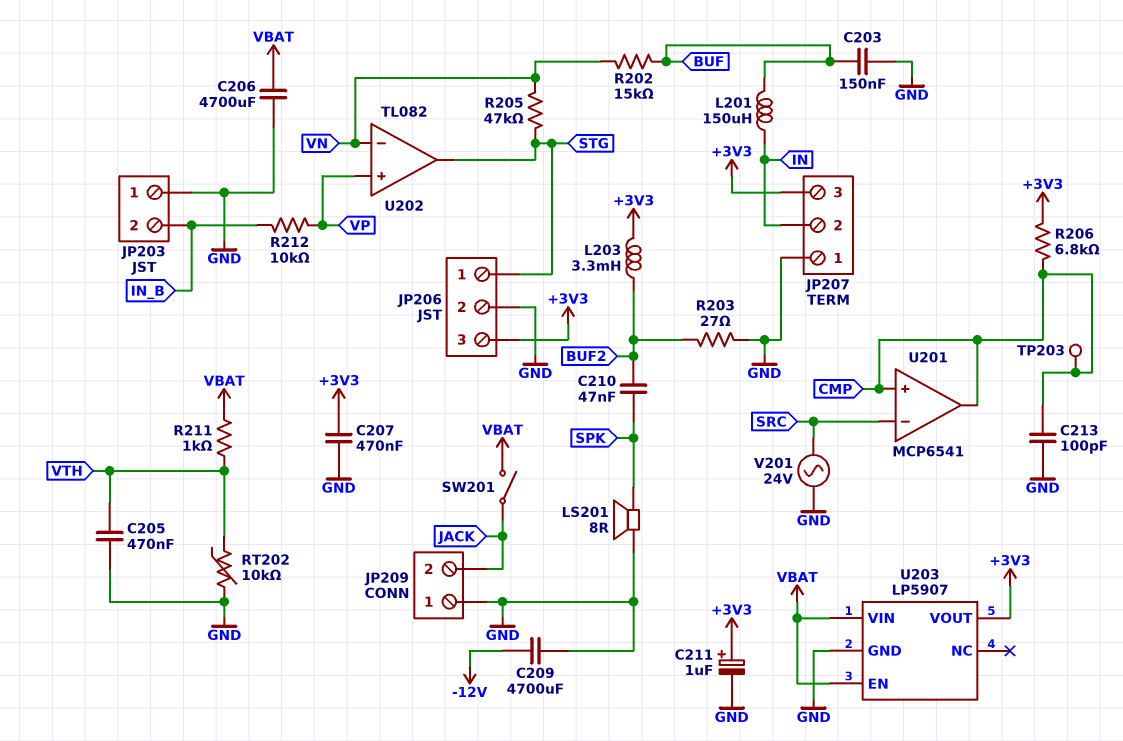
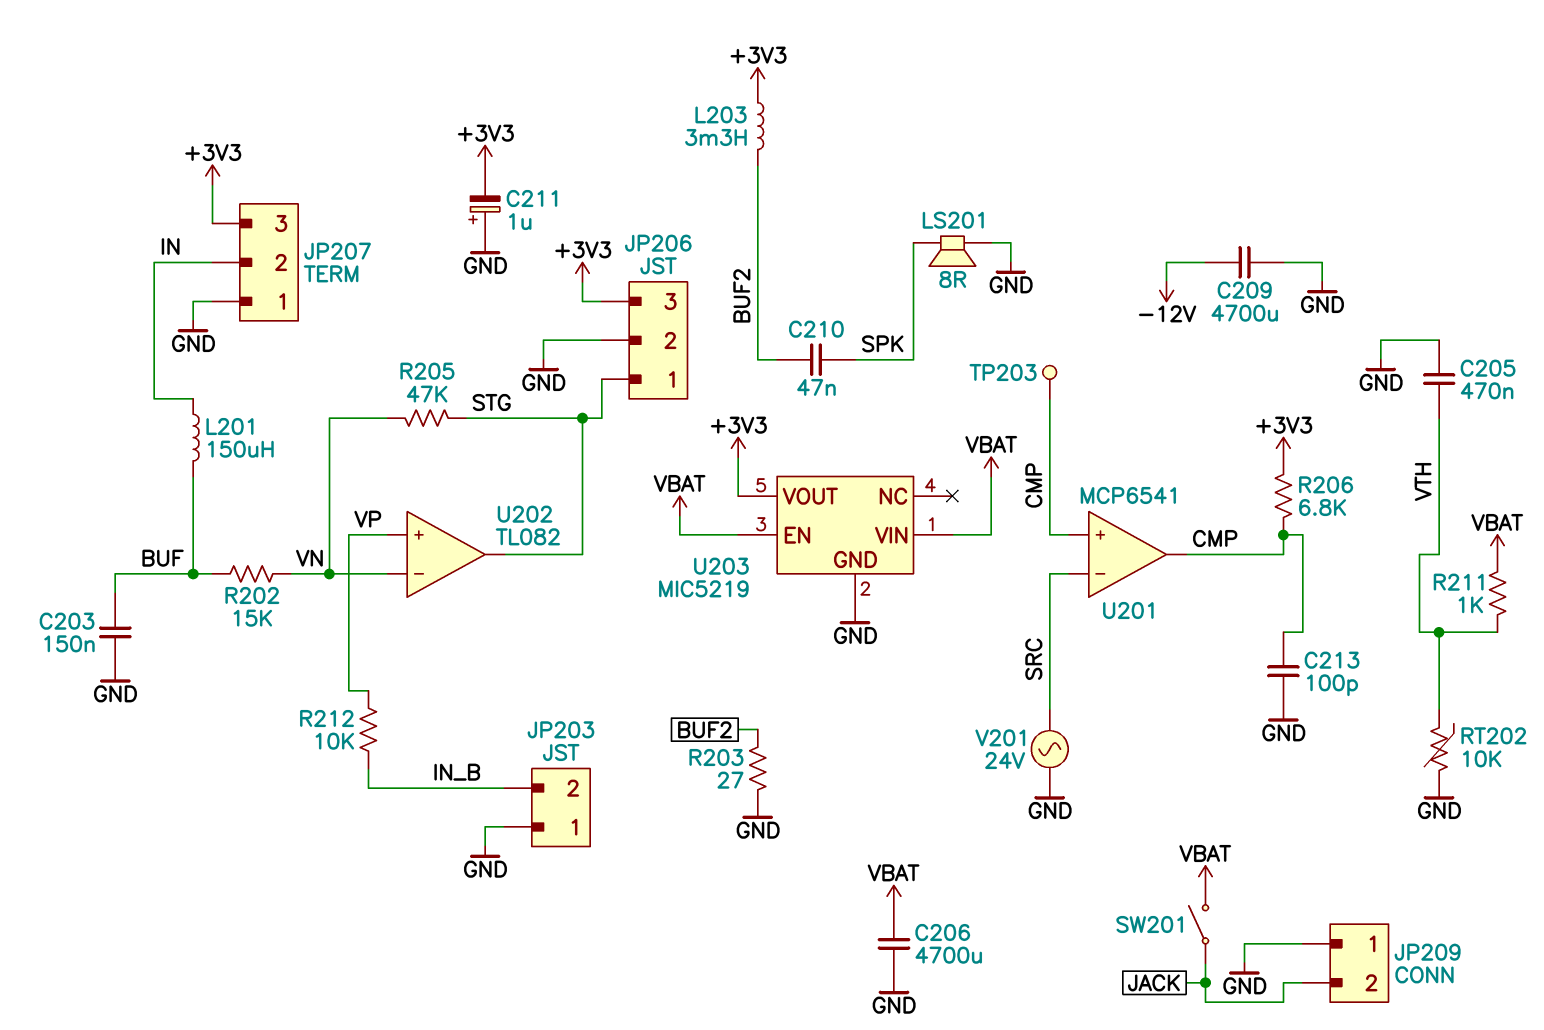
C207: 470nF (+3V3, GND) -> none
C211: 1uF (plus +3V3, minus GND) -> 1uF (plus GND, minus +3V3)
U203: LP5907 -> MIC5219

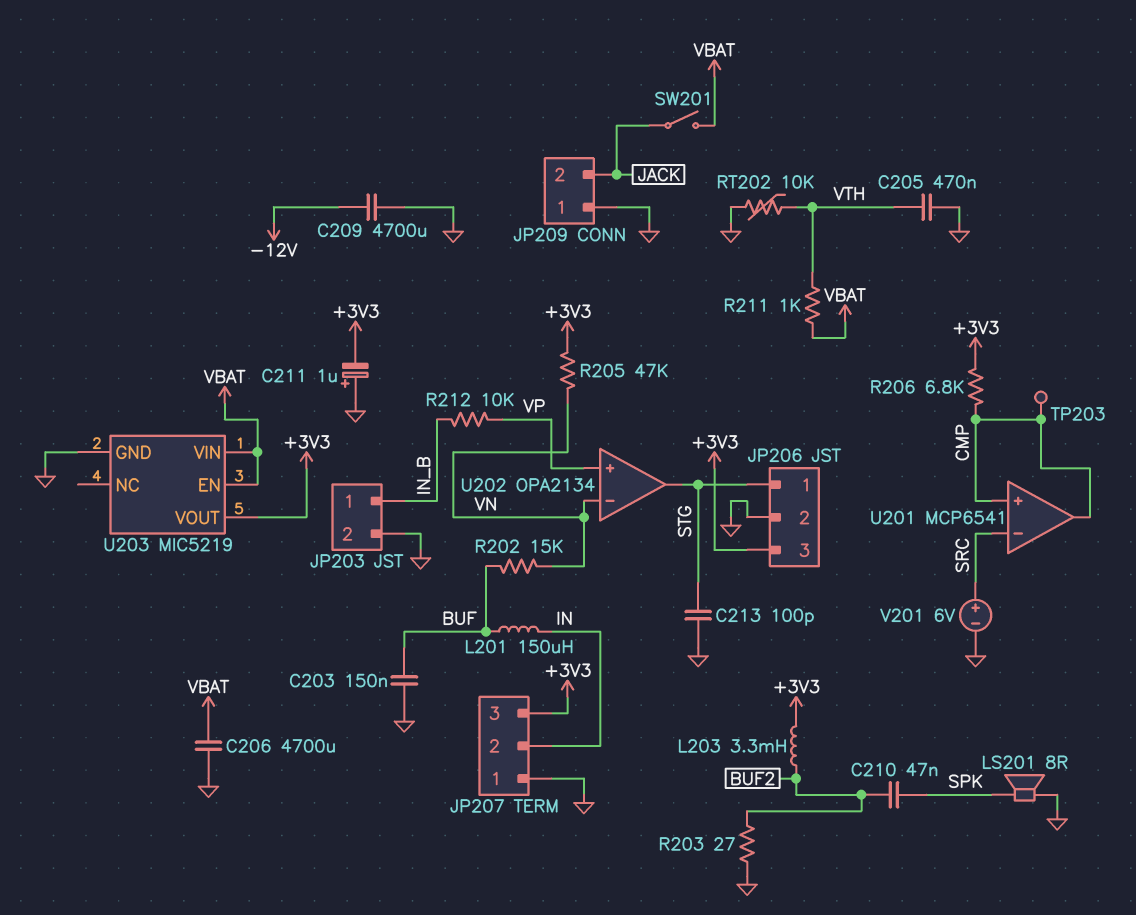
C213: 100pF (CMP, GND) -> 100pF (GND, STG)
JP203 pin 1: GND -> IN_B
JP203 pin 2: IN_B -> GND
R205: 47k (STG, VN) -> 47k (+3V3, VN)
U202: TL082 -> OPA2134
V201: AC 24V (GND, SRC) -> 6V (plus SRC, minus GND)

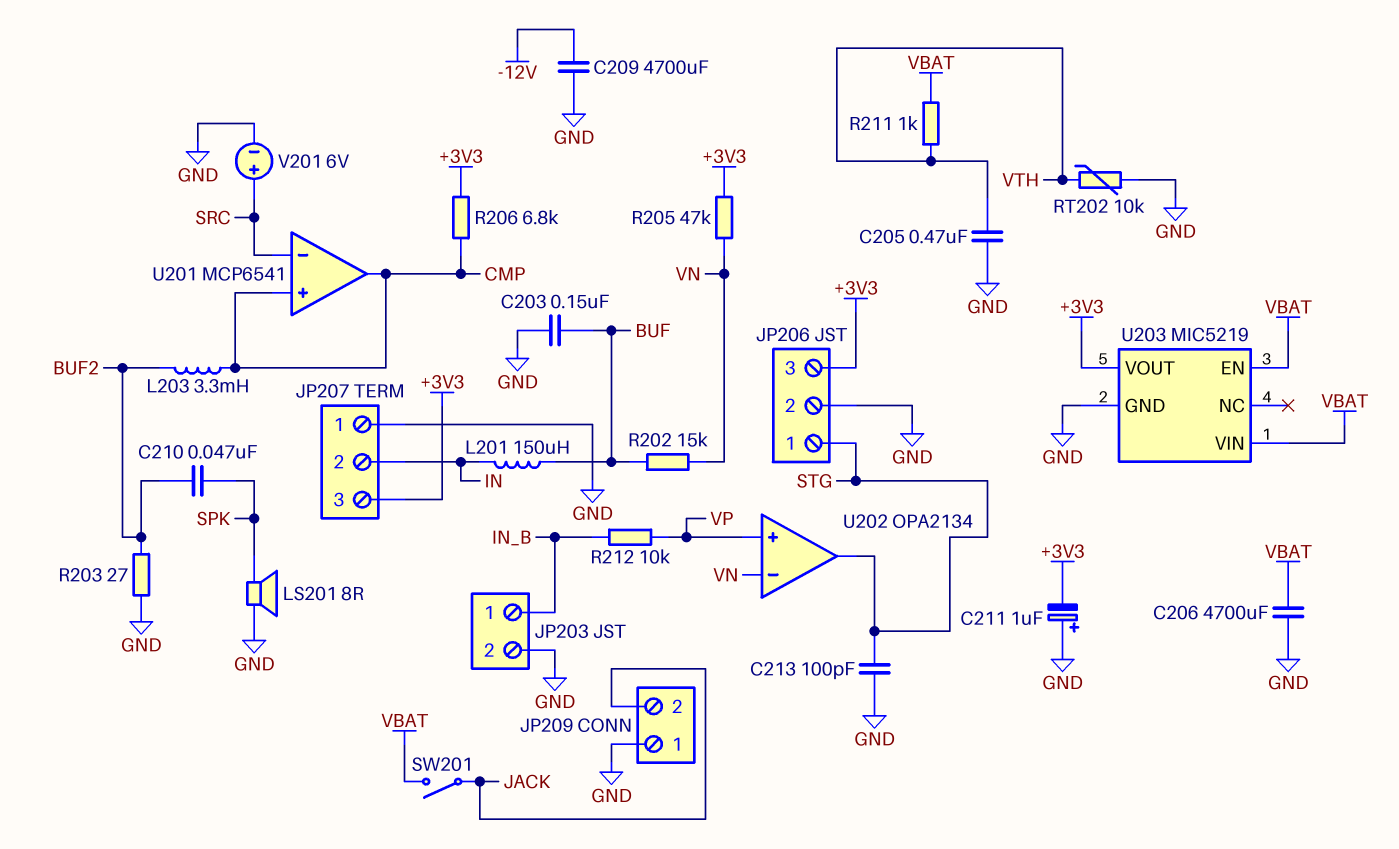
L203: 3.3mH (+3V3, BUF2) -> 3.3mH (BUF2, CMP)
TP203: test point (CMP) -> none

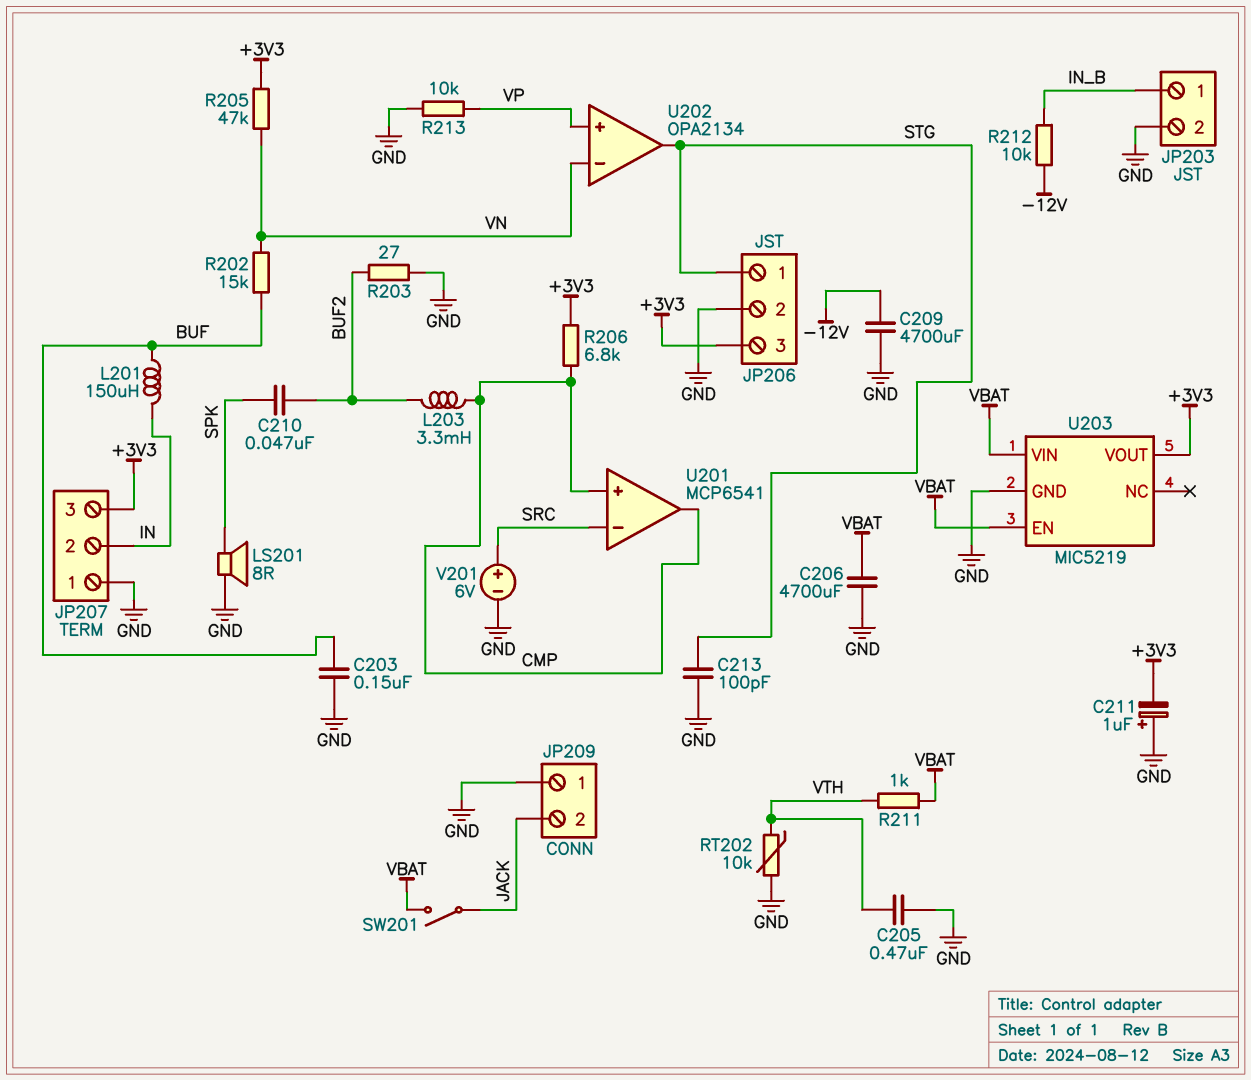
R212: 10k (IN_B, VP) -> 10k (-12V, IN_B)
R213: none -> 10k (GND, VP)

